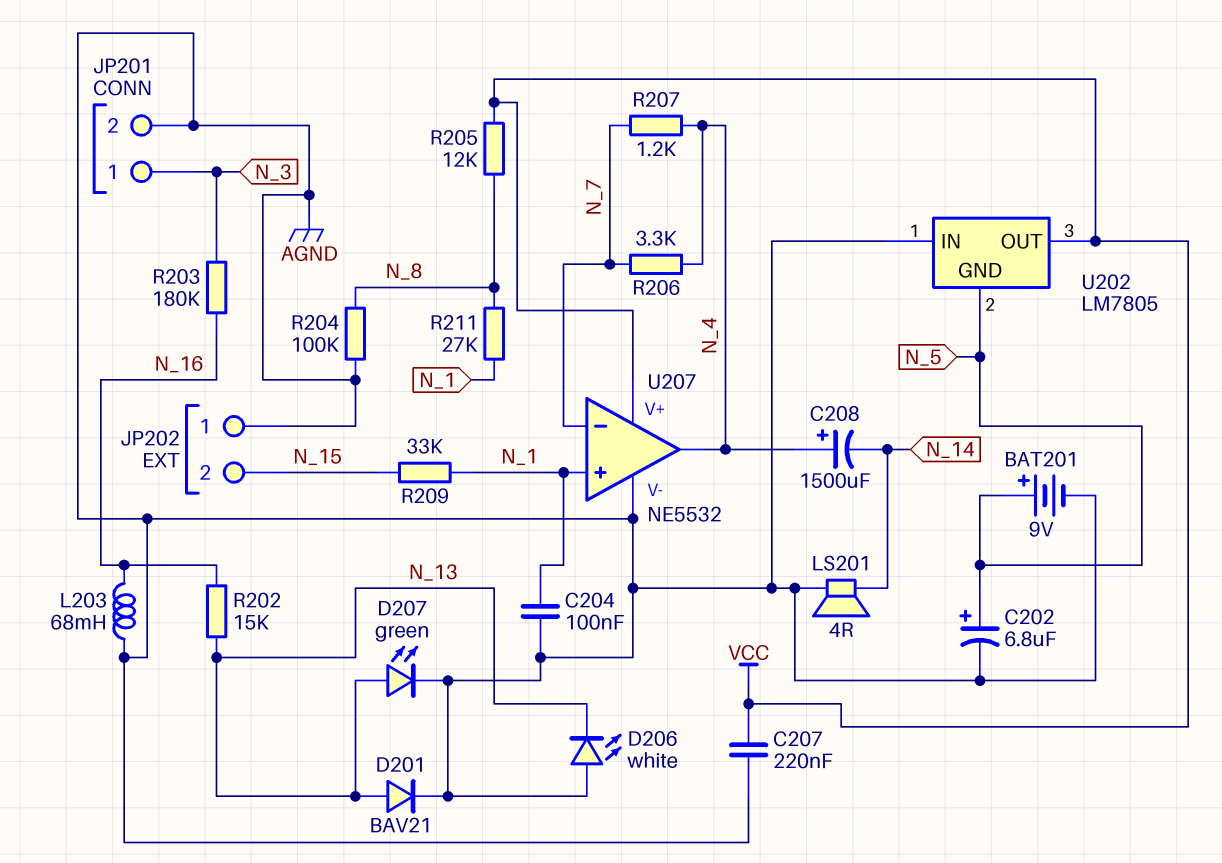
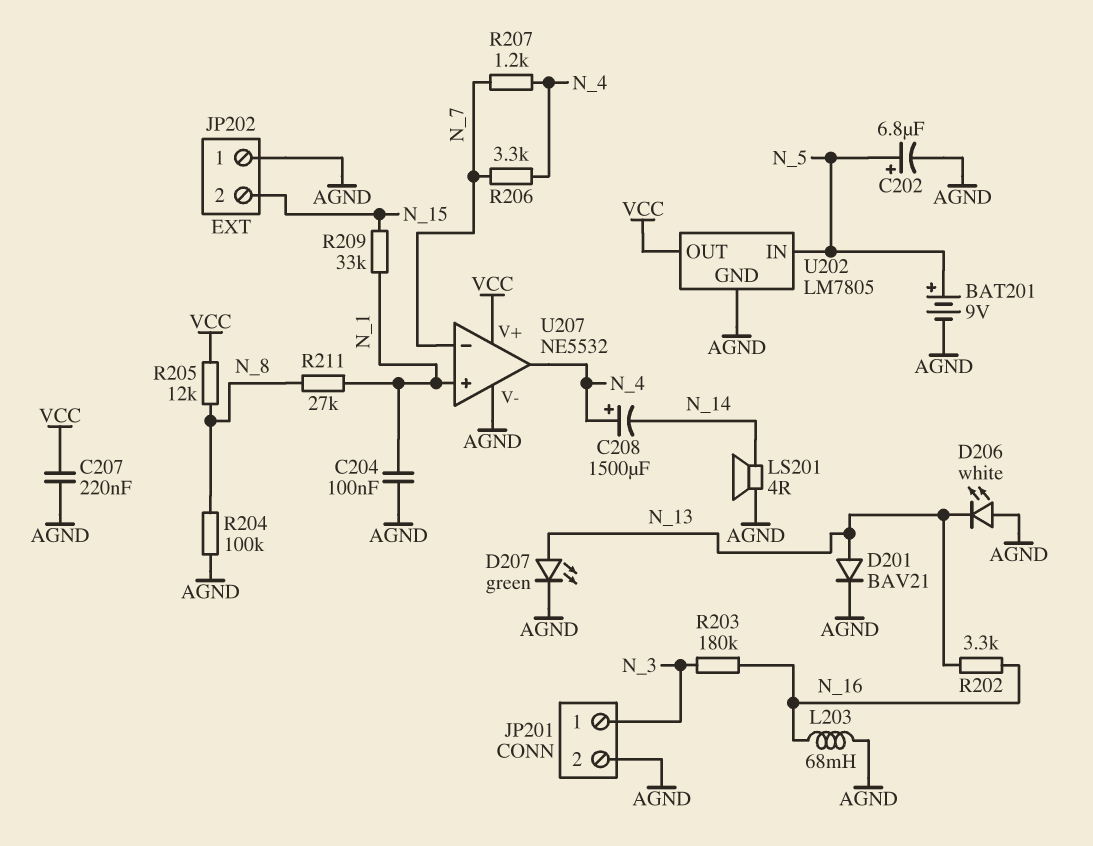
R202: 15k (N_13, N_16) -> 3.3k (N_13, N_16)
U202 pin GND: N_5 -> AGND
U202 pin IN: AGND -> N_5

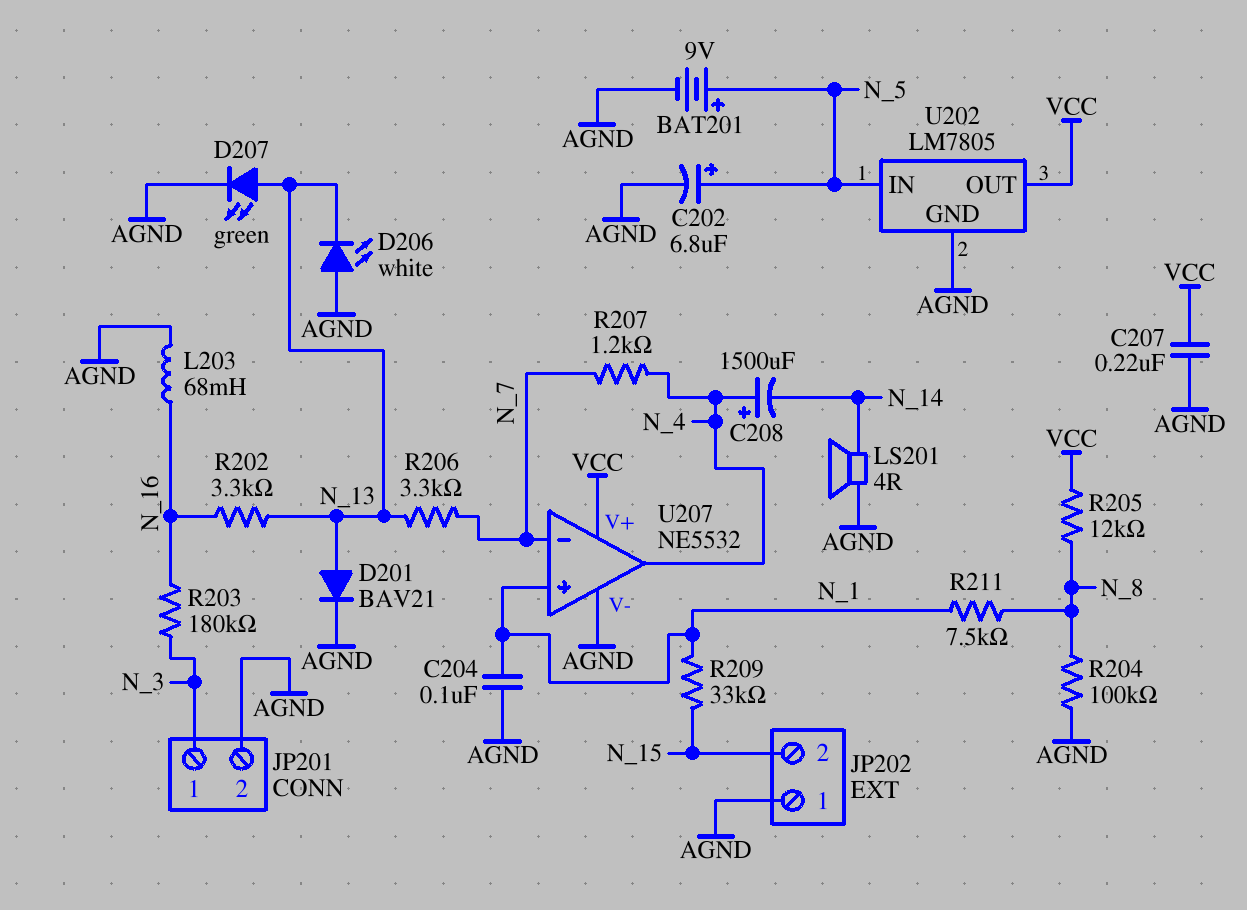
R206: 3.3k (N_4, N_7) -> 3.3k (N_7, N_13)
R211: 27k (N_1, N_8) -> 7.5k (N_1, N_8)

